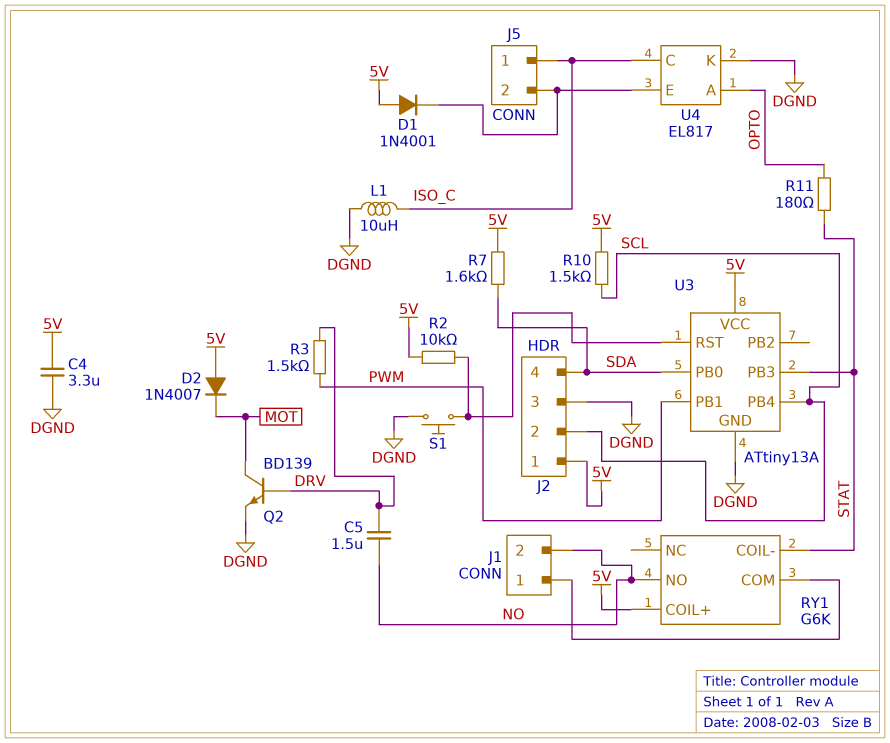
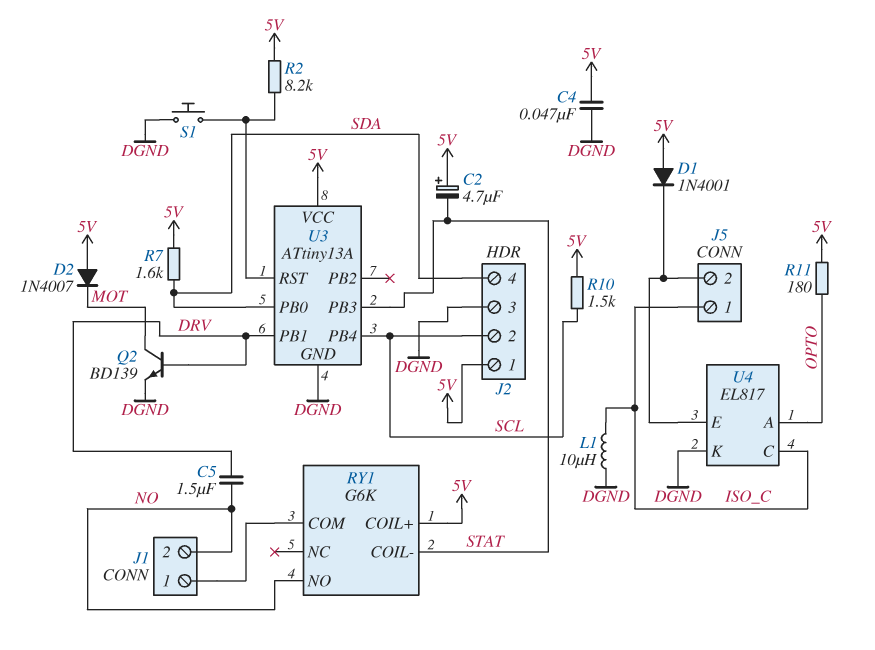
C2: none -> 4.7uF (plus 5V, minus STAT)
C4: 3.3uF (5V, DGND) -> 47nF (5V, DGND)
R2: 10k (5V, U3/RST) -> 8.2k (5V, U3/RST)
R3: 1.5k (DRV, PWM) -> none
R11: 180 (OPTO, STAT) -> 180 (5V, OPTO)
U3 pin PB1: PWM -> DRV

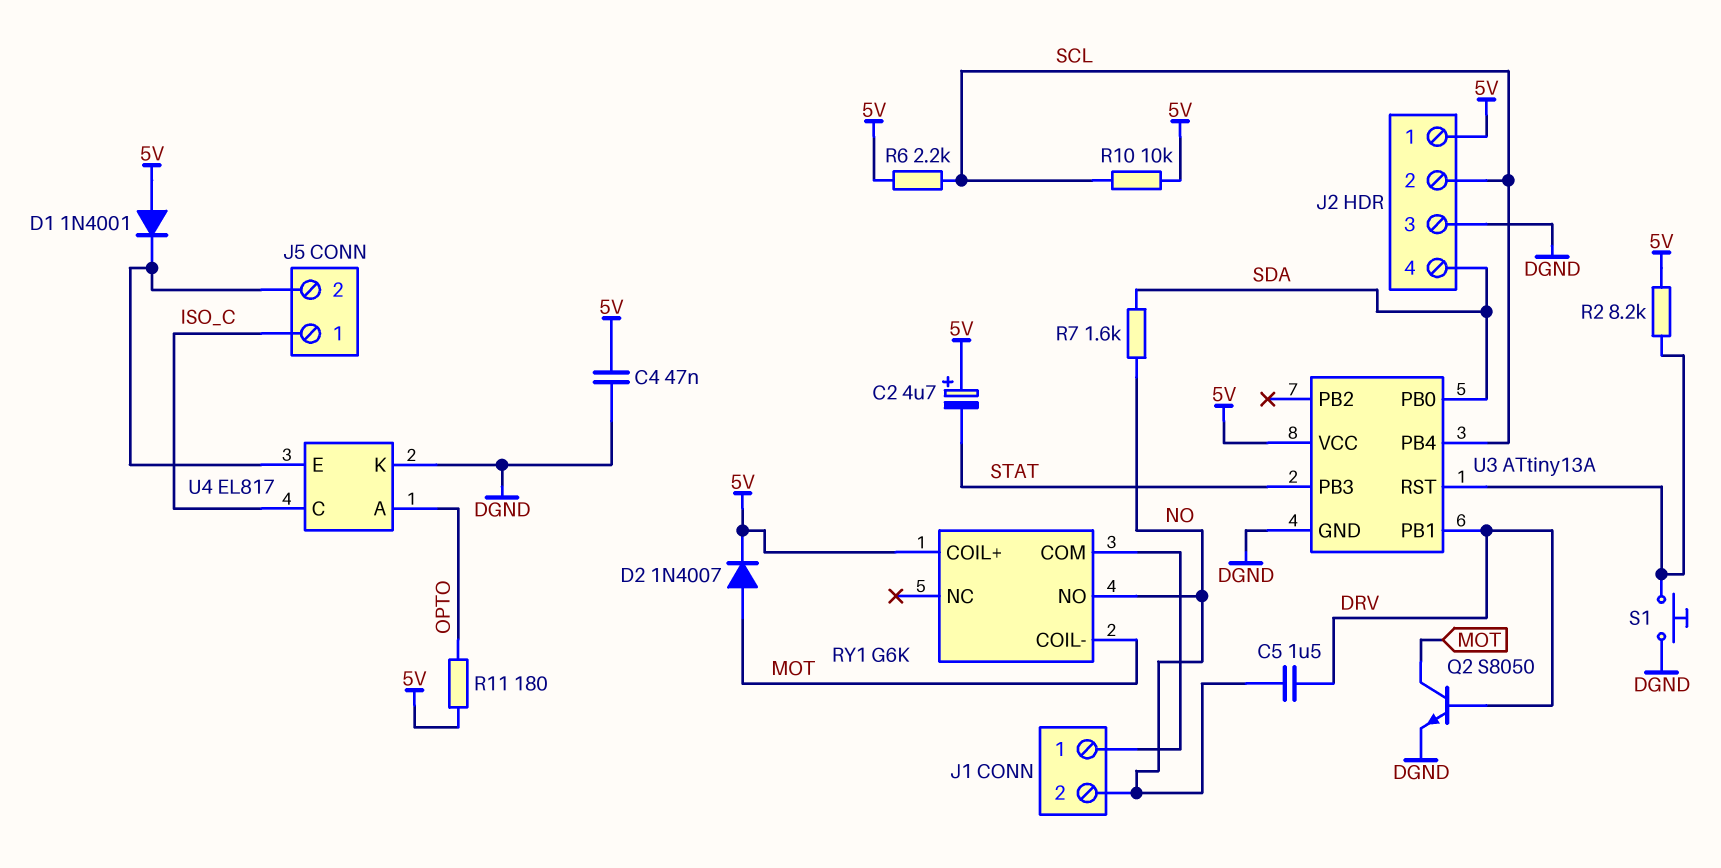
D2: diode 1N4007 (A 5V, K MOT) -> diode 1N4007 (A MOT, K 5V)
L1: 10uH (DGND, ISO_C) -> none
Q2: NPN BD139 (B DRV, C MOT, E DGND) -> NPN S8050 (B DRV, C MOT, E DGND)
R6: none -> 2.2k (5V, SCL)
R7: 1.6k (5V, SDA) -> 1.6k (NO, SDA)
R10: 1.5k (5V, SCL) -> 10k (5V, SCL)
RY1 pin COIL-: STAT -> MOT

